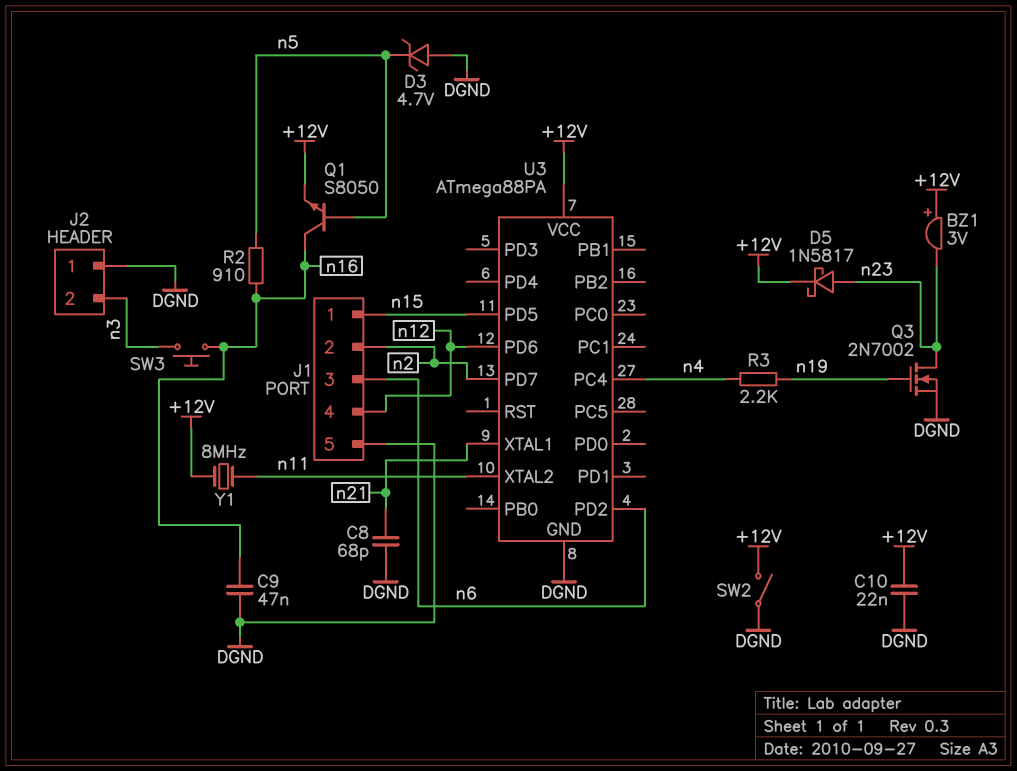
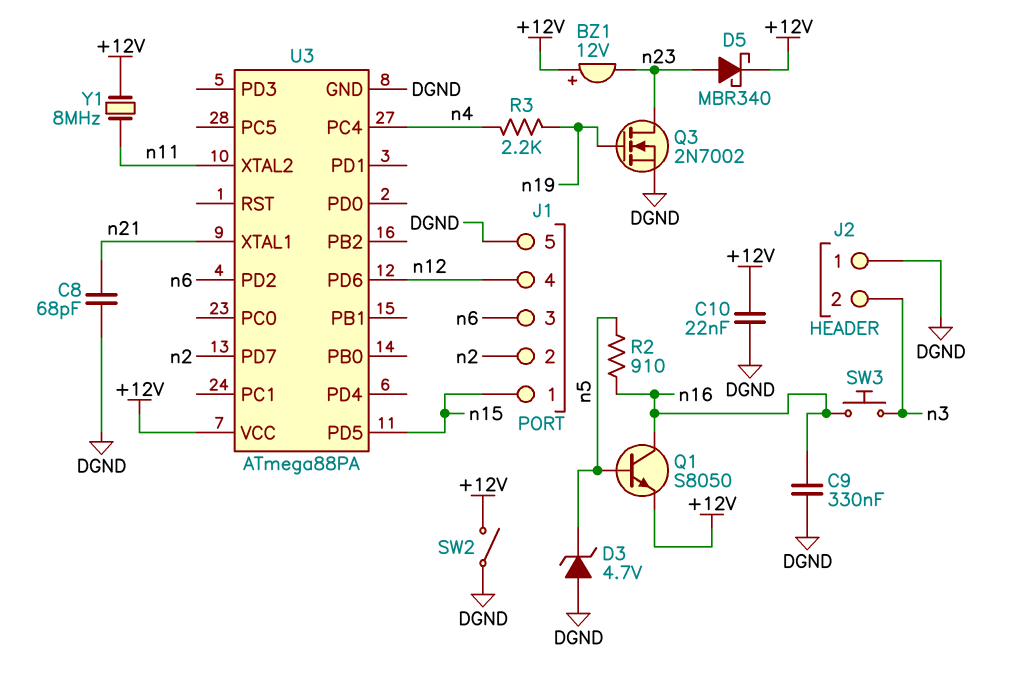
BZ1: buzzer 3V (plus +12V, minus n23) -> buzzer 12V (plus +12V, minus n23)
C9: 47nF (DGND, n16) -> 330nF (DGND, n16)
D5: schottky 1N5817 (A n23, K +12V) -> schottky MBR340 (A n23, K +12V)

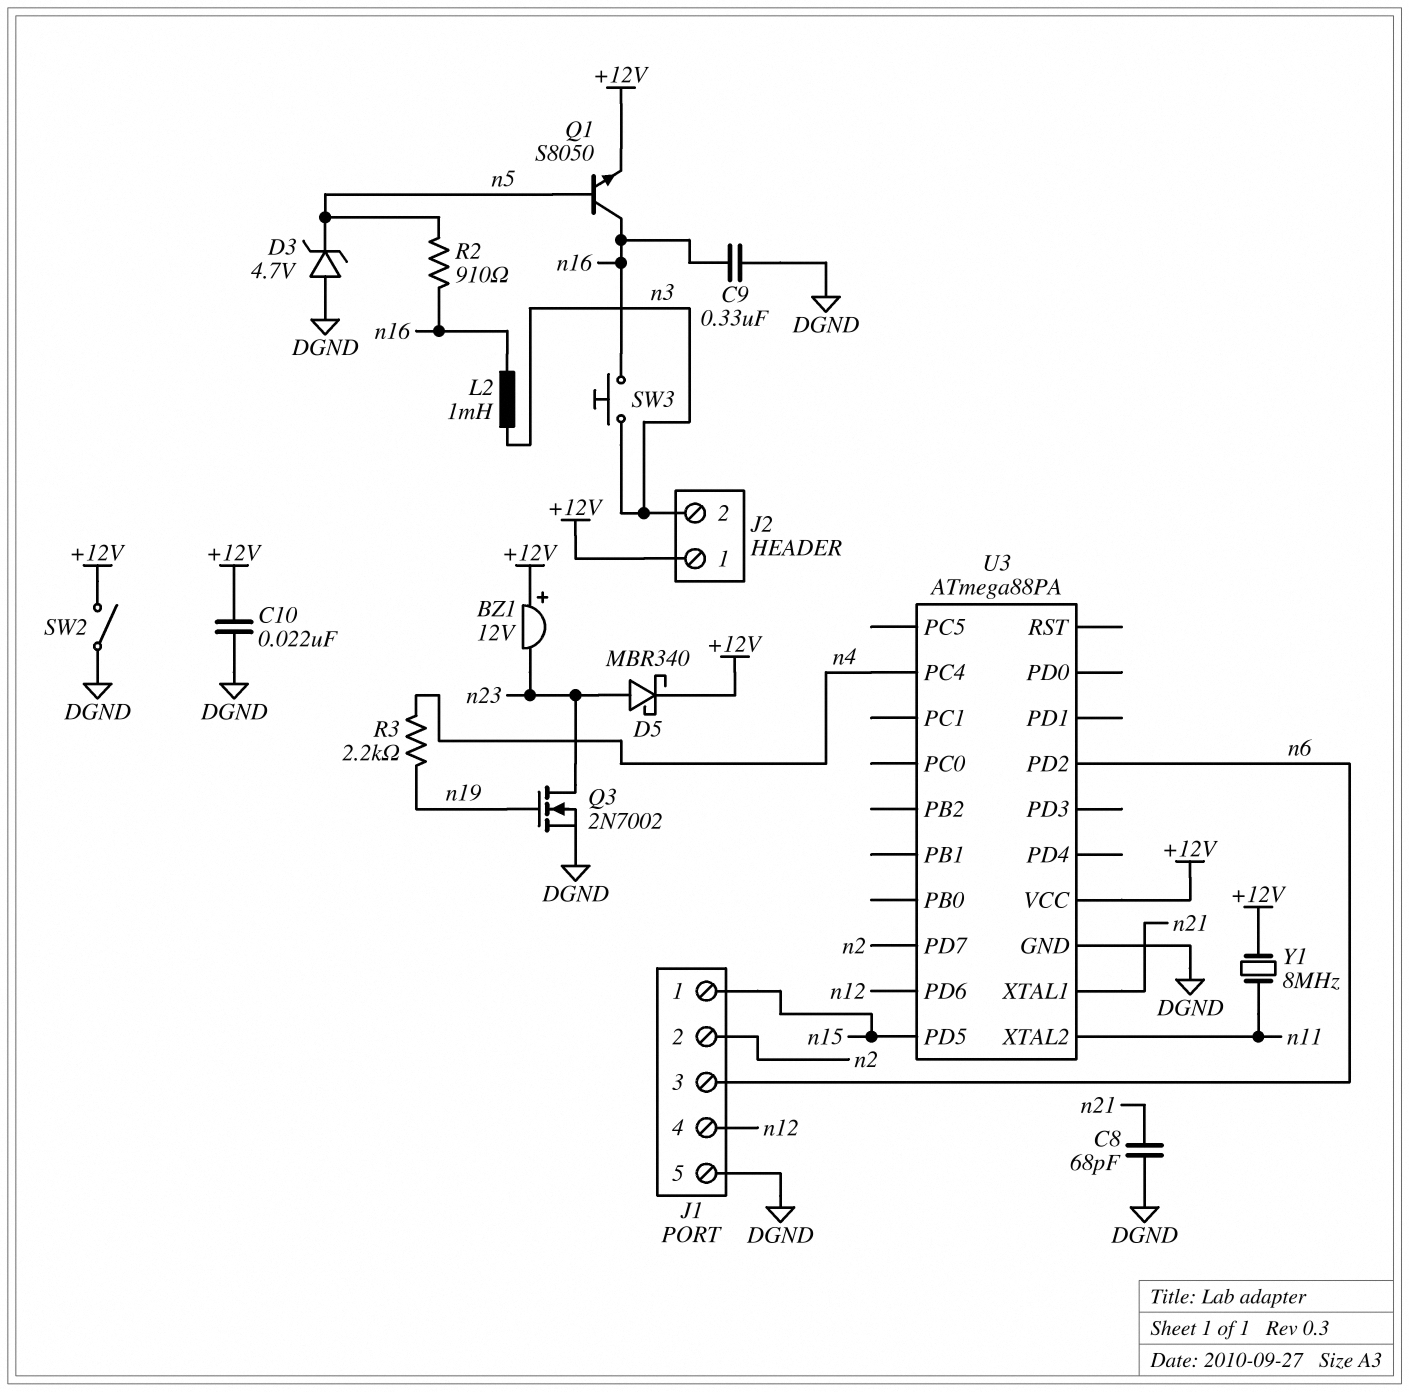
J2 pin 1: DGND -> +12V
L2: none -> 1mH (n3, n16)

